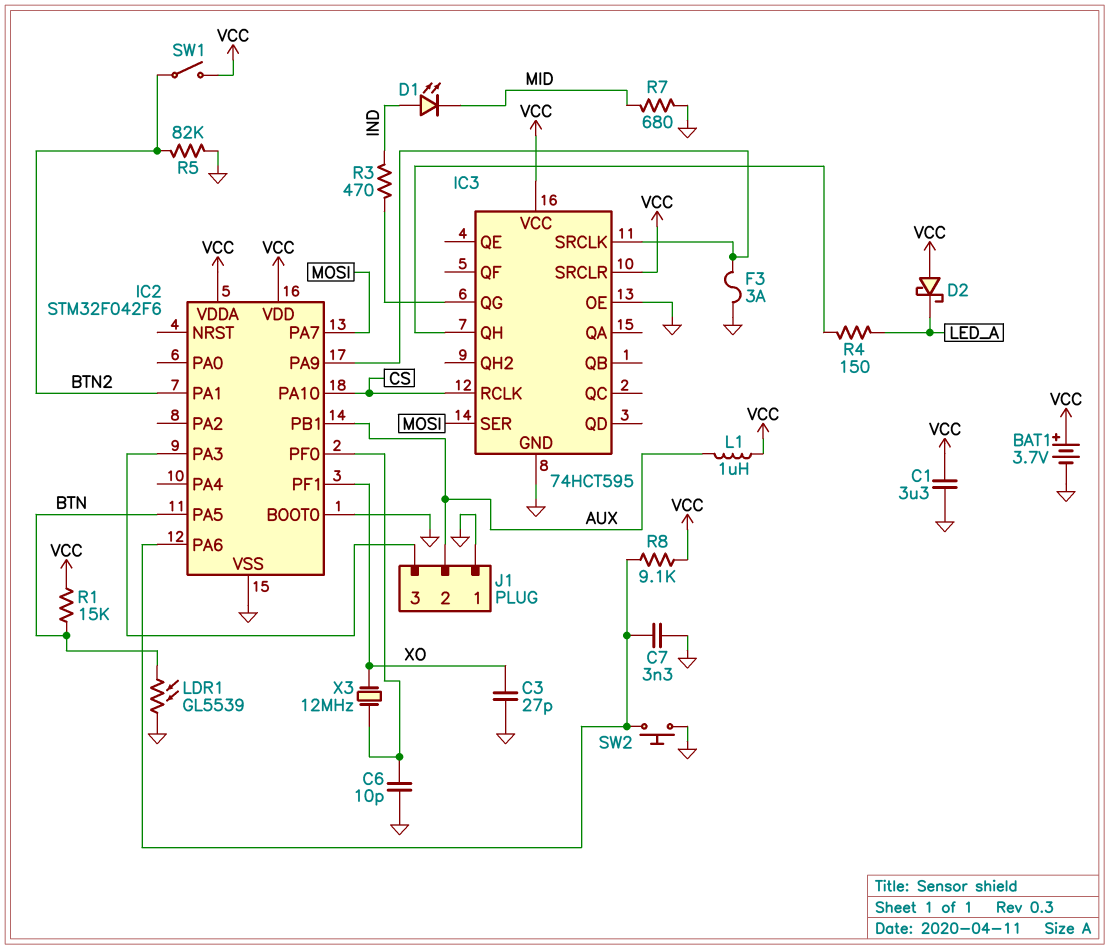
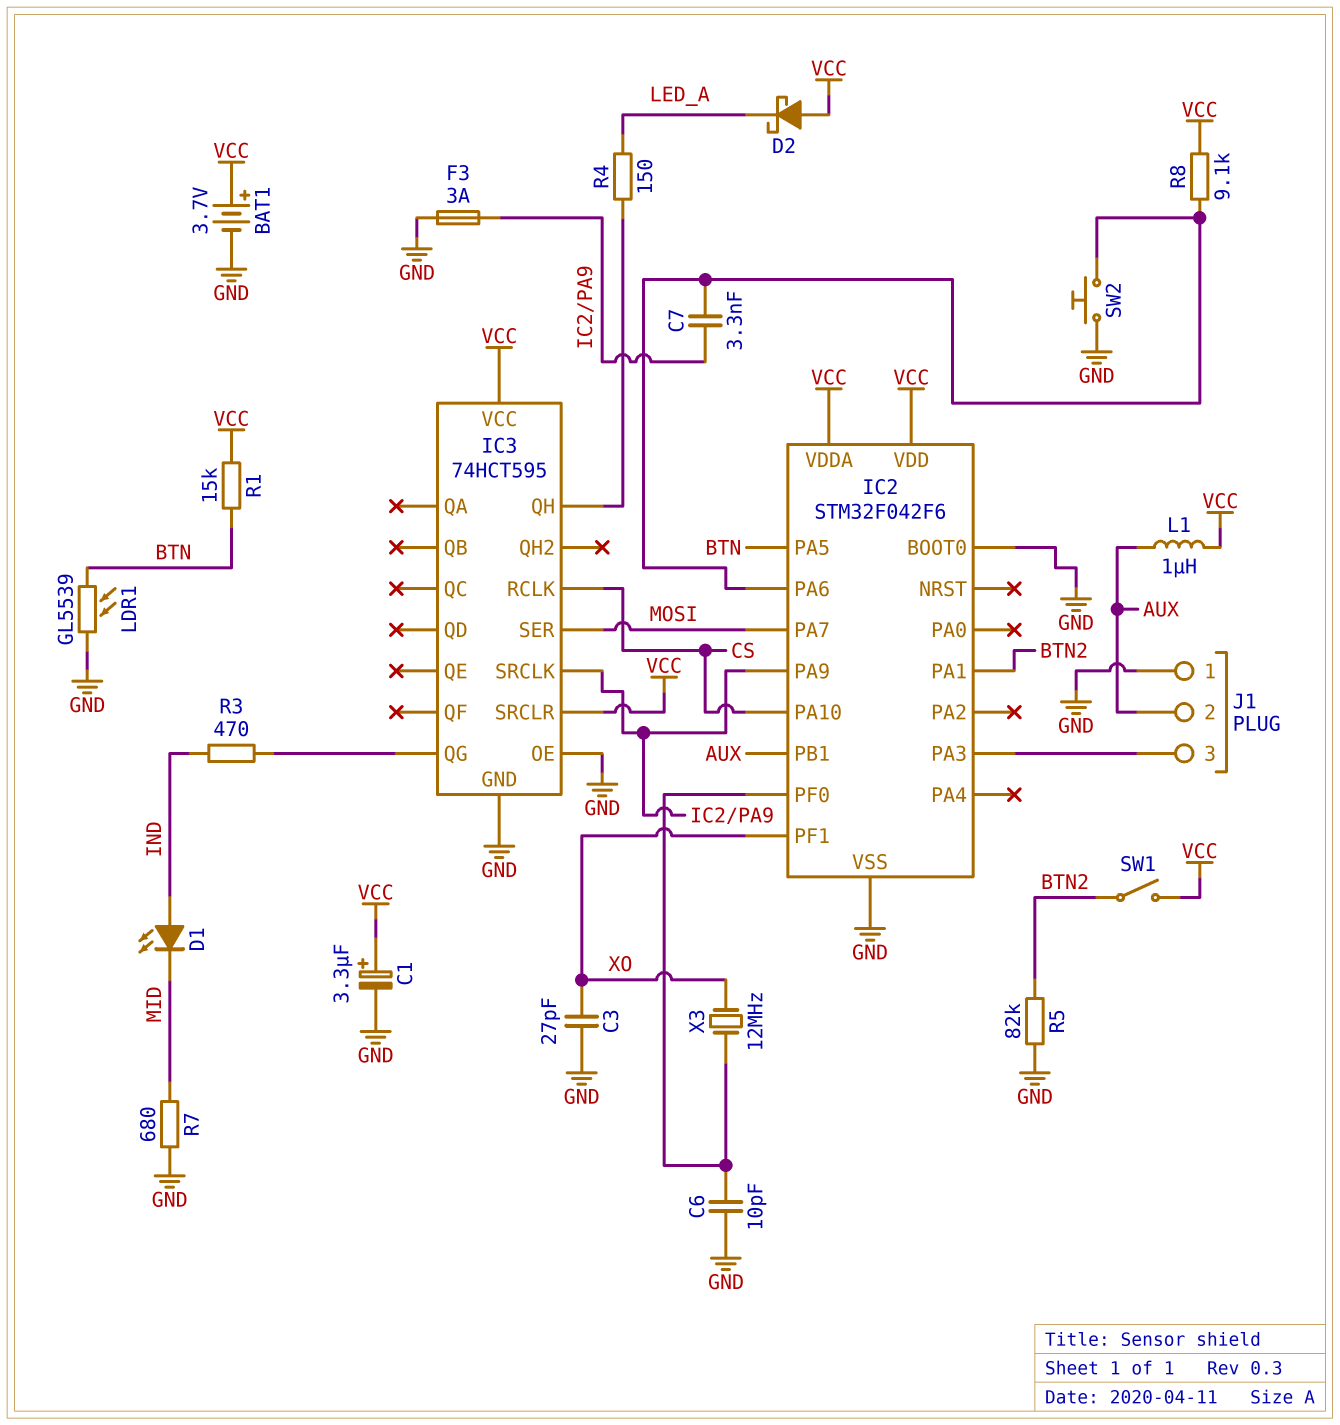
C1: 3.3uF (GND, VCC) -> 3.3uF (plus VCC, minus GND)
C7: 3.3nF (GND, IC2/PA6) -> 3.3nF (IC2/PA6, IC2/PA9)

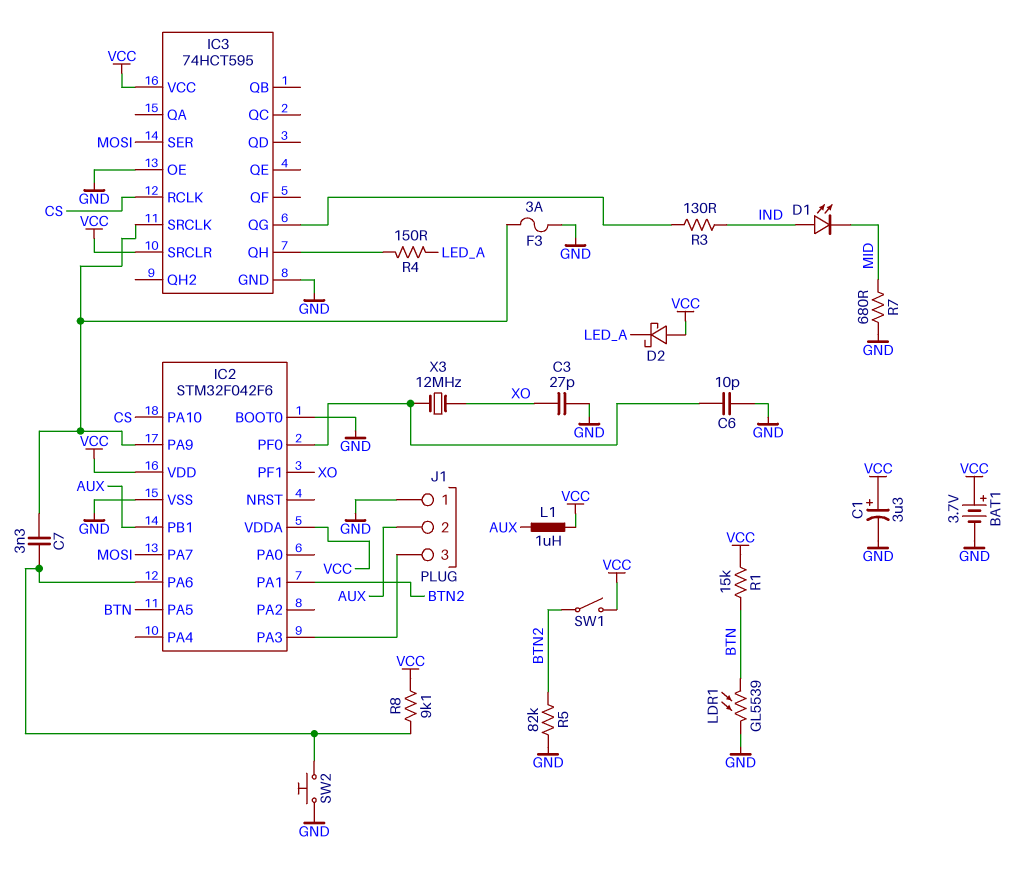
R3: 470 (IC3/QG, IND) -> 130 (IC3/QG, IND)

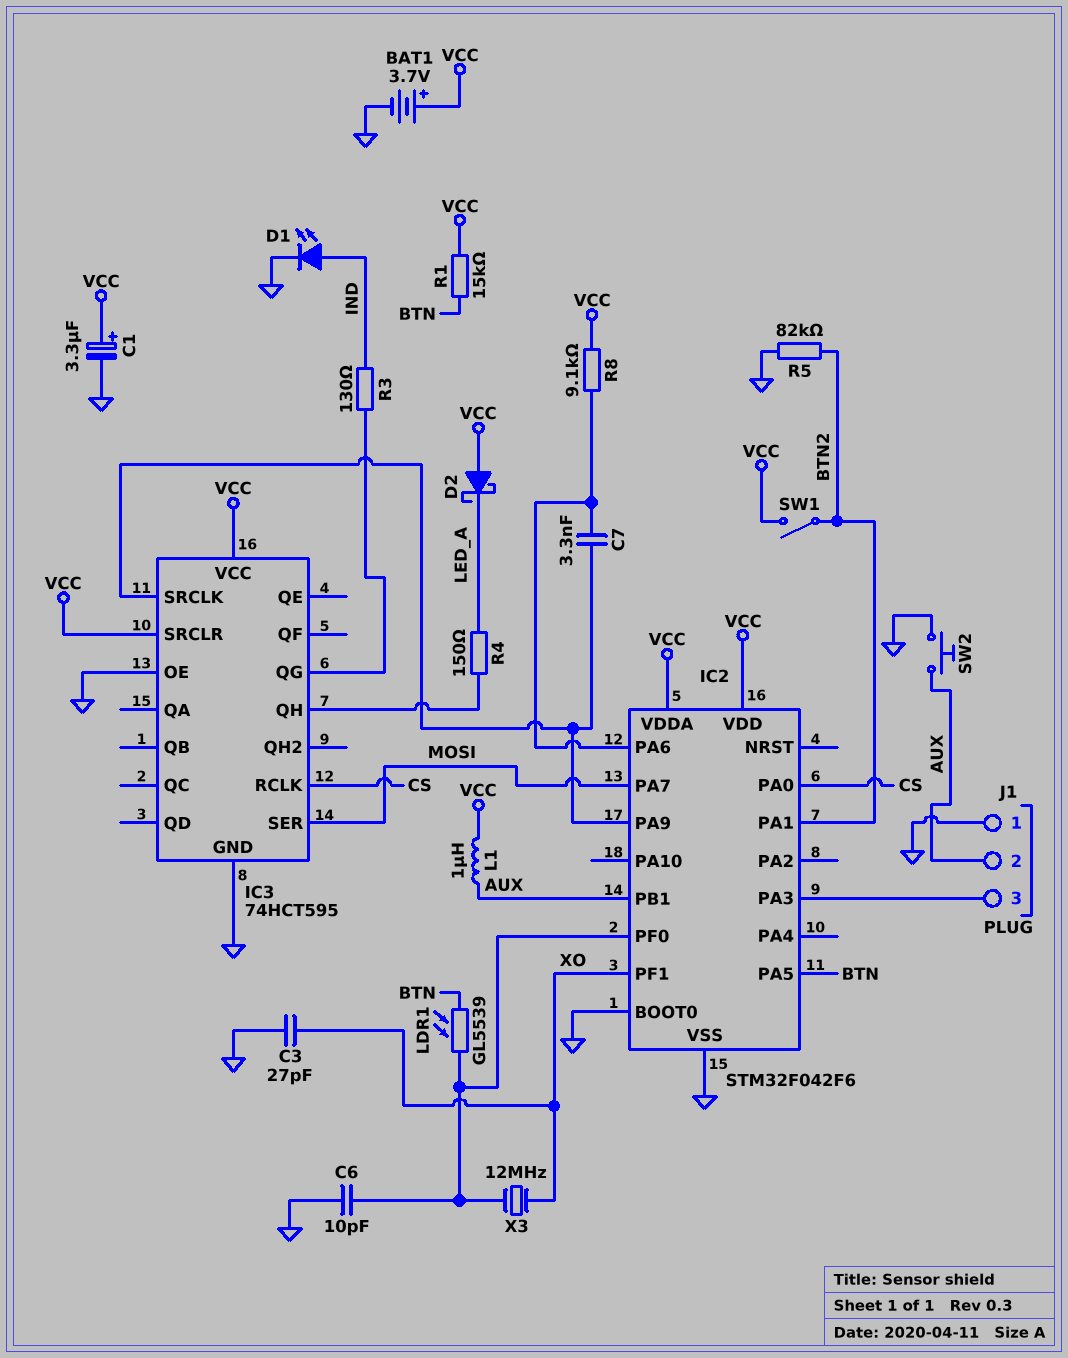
D1: LED (A IND, K MID) -> LED (A IND, K GND)
F3: 3A (GND, IC2/PA9) -> none
IC2 pin PA0: none -> CS
IC2 pin PA10: CS -> none
LDR1: GL5539 (BTN, GND) -> GL5539 (BTN, IC2/PF0)
R7: 680 (GND, MID) -> none
SW2: button (GND, IC2/PA6) -> button (AUX, GND)

